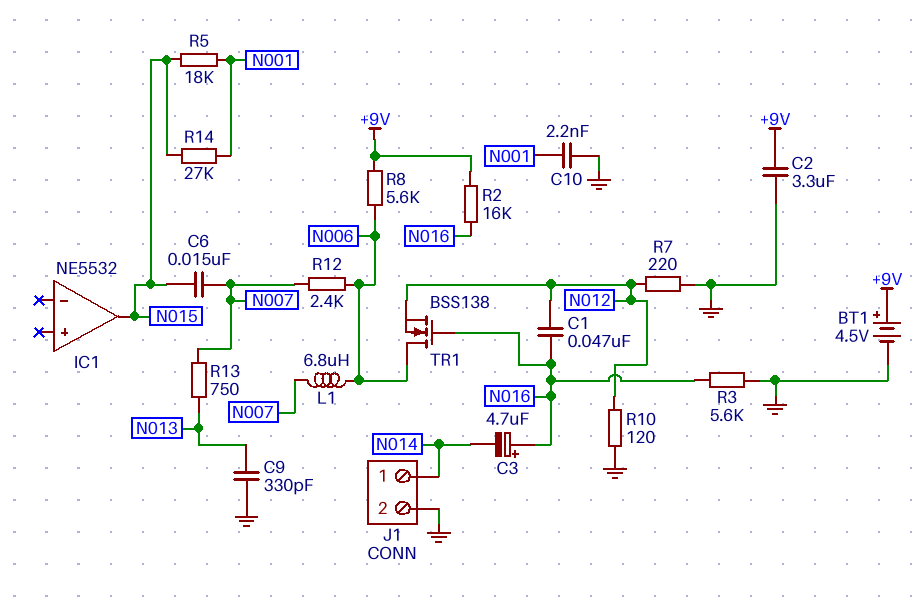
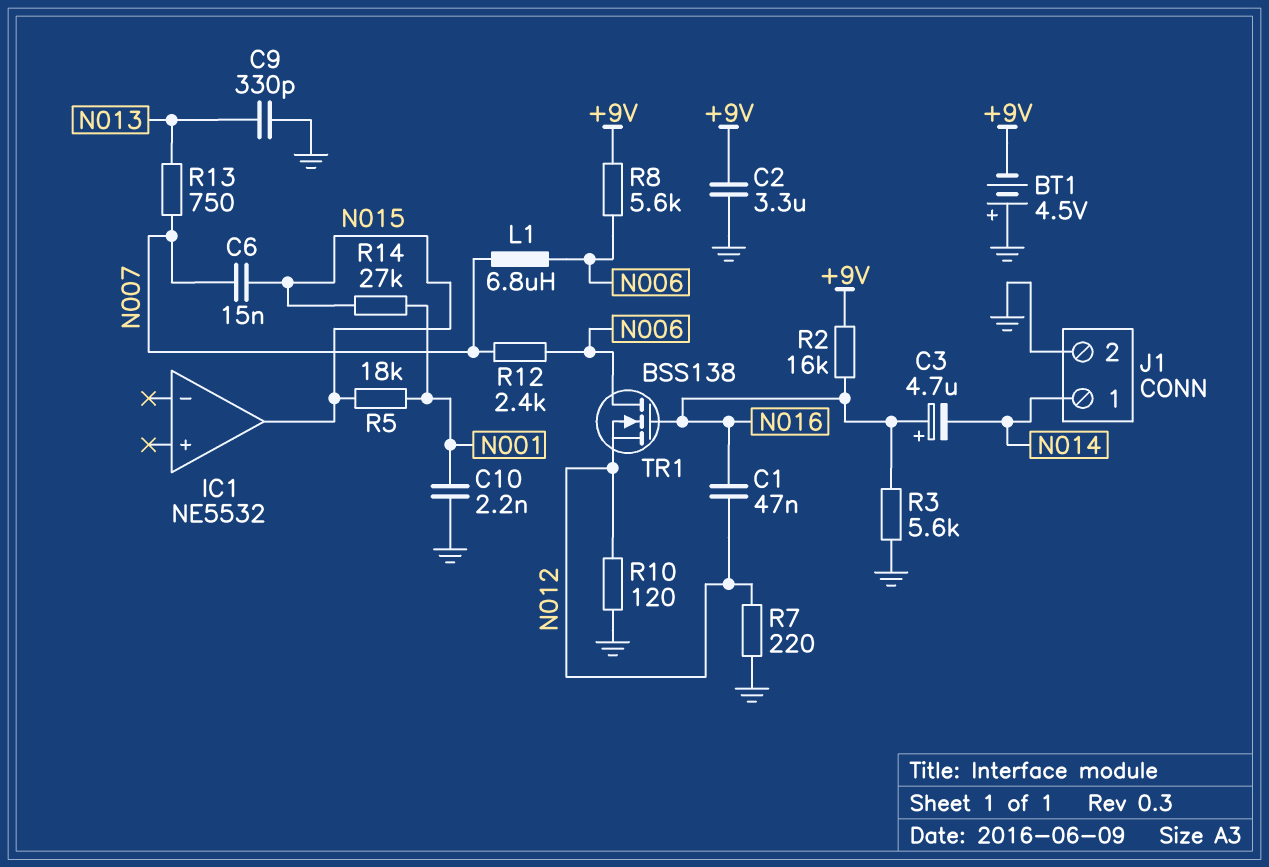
BT1: 4.5V (plus +9V, minus GND) -> 4.5V (plus GND, minus +9V)

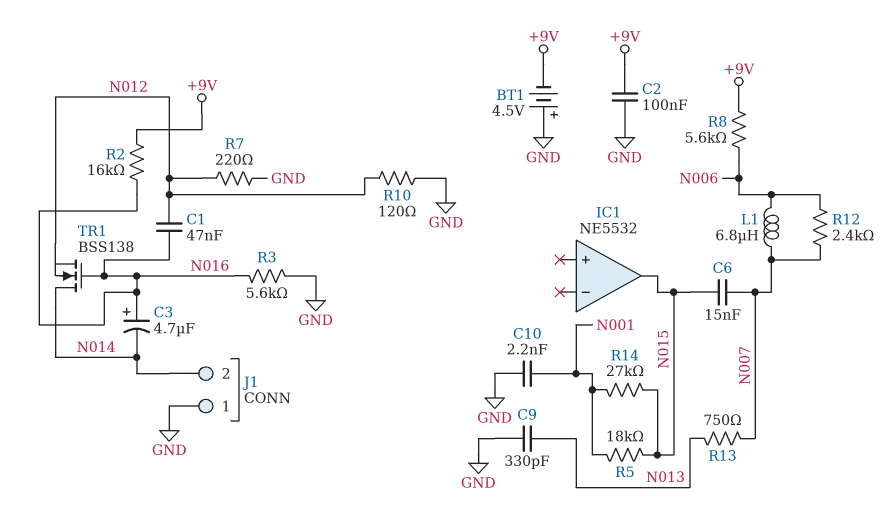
C2: 3.3uF (+9V, GND) -> 100nF (+9V, GND)
J1 pin 1: N014 -> GND
J1 pin 2: GND -> N014
TR1: NMOS BSS138 (G N016, D N006, S N012) -> NMOS BSS138 (G N016, D N014, S N012)

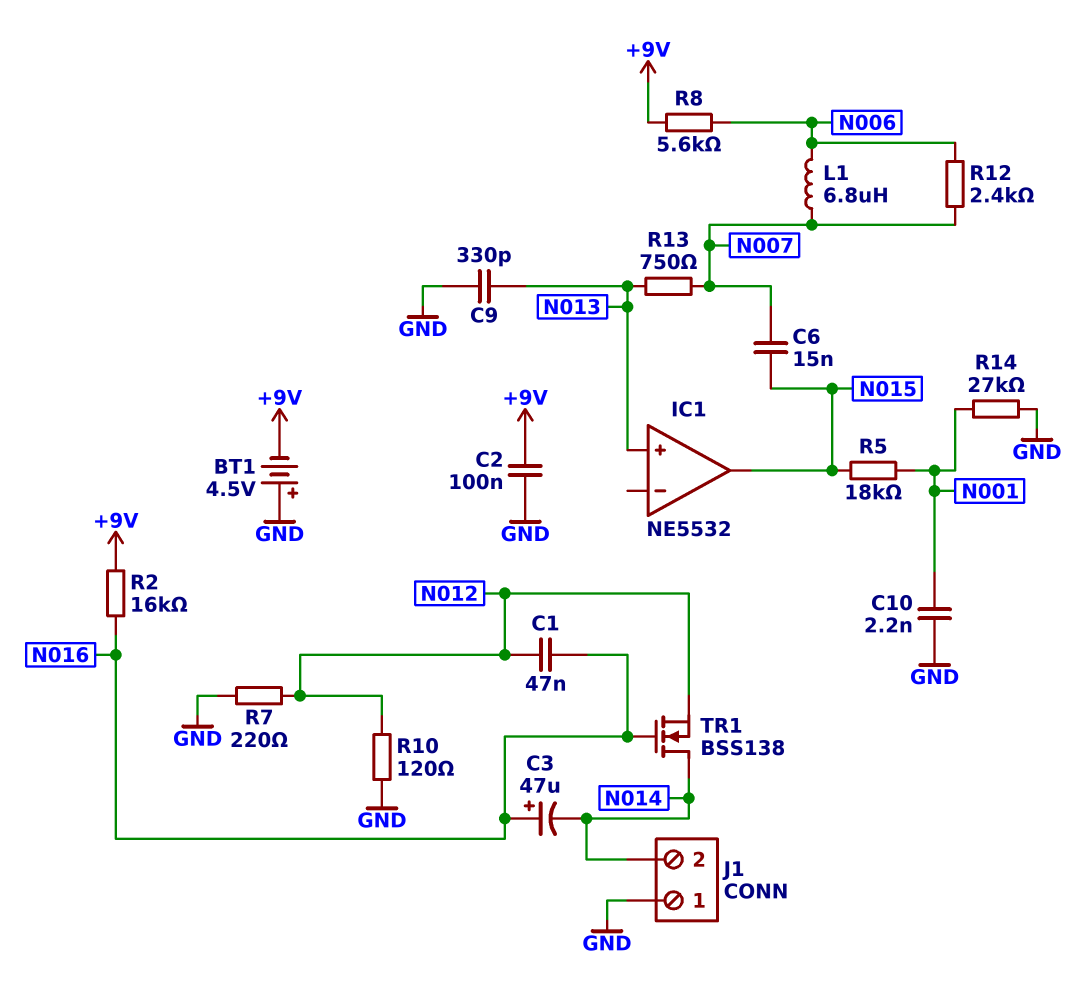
C3: 4.7uF (plus N016, minus N014) -> 47uF (plus N016, minus N014)
IC1 pin in+: none -> N013
R3: 5.6k (GND, N016) -> none
R14: 27k (N001, N015) -> 27k (GND, N001)

